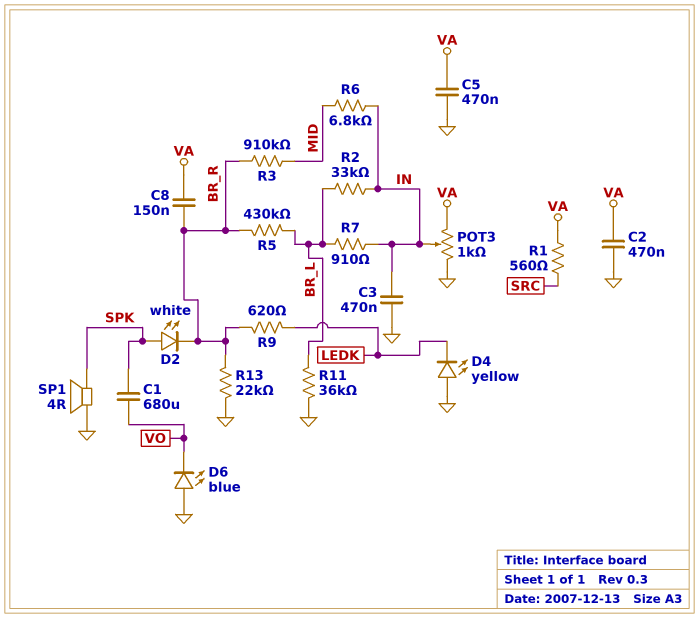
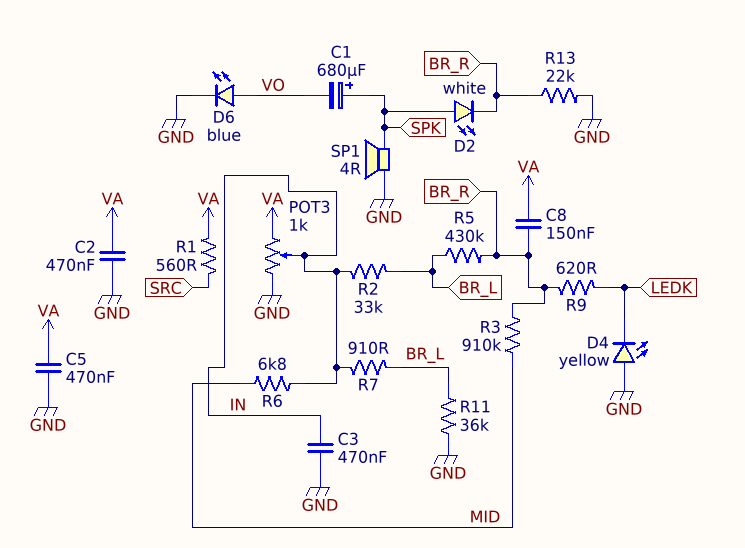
C1: 680uF (SPK, VO) -> 680uF (plus SPK, minus VO)
D6: LED blue (A GND, K VO) -> LED blue (A VO, K GND)

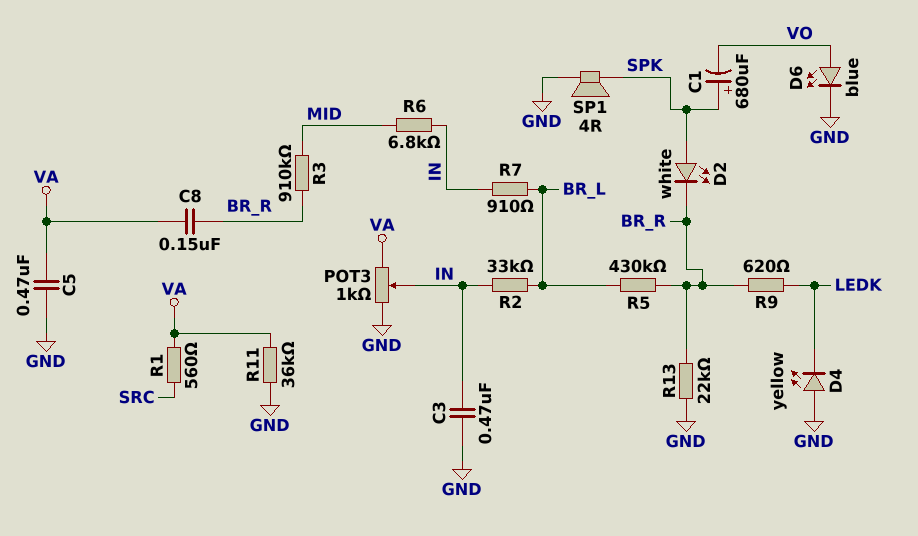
C2: 470nF (GND, VA) -> none
R11: 36k (BR_L, GND) -> 36k (GND, VA)

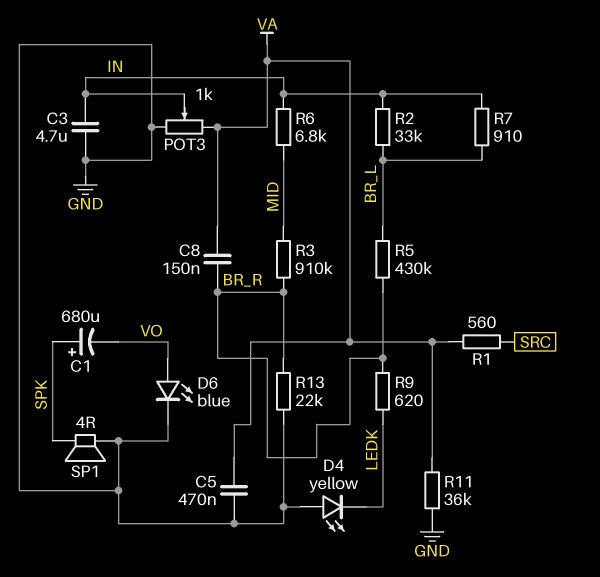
C3: 470nF (GND, IN) -> 4.7uF (GND, IN)
D2: LED white (A SPK, K BR_R) -> none

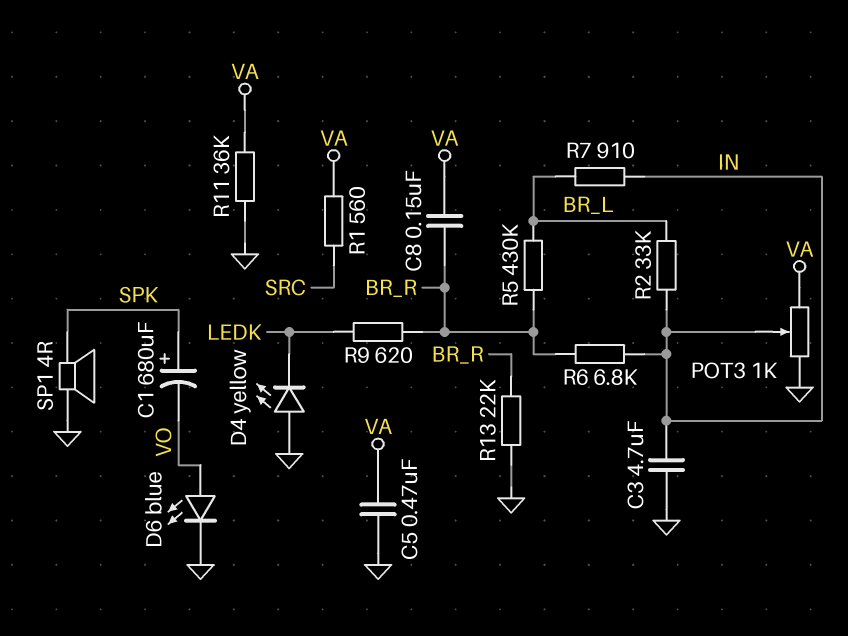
R3: 910k (BR_R, MID) -> none
R6: 6.8k (IN, MID) -> 6.8k (BR_R, IN)

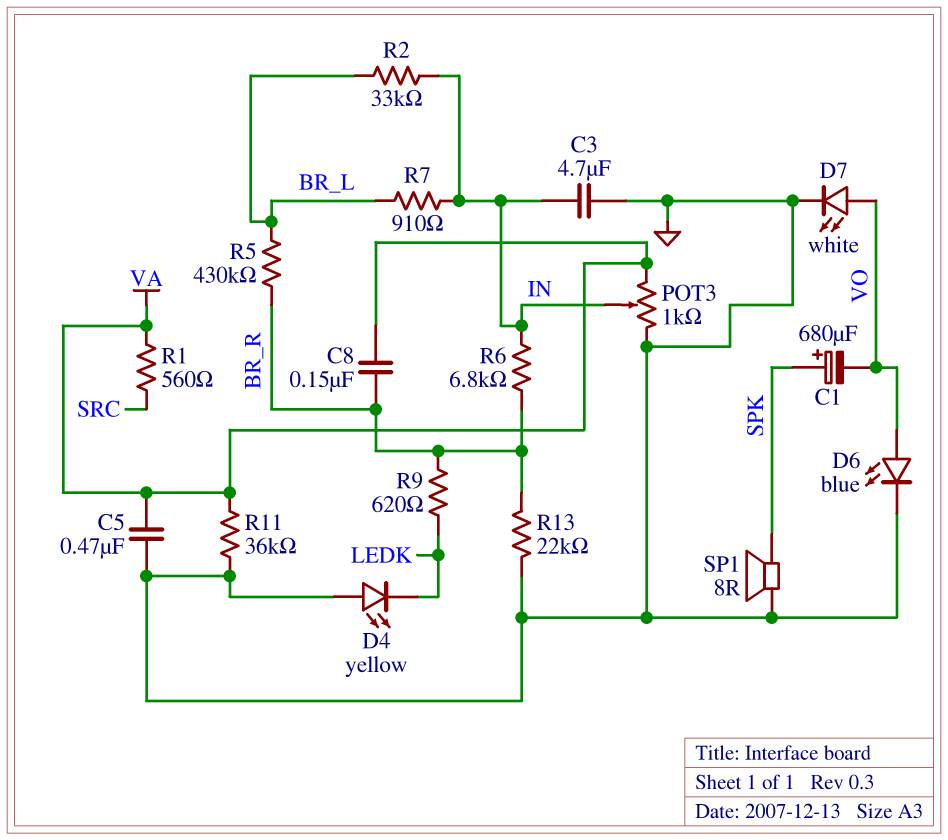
D7: none -> LED white (A VO, K GND)
SP1: speaker 4R (GND, SPK) -> speaker 8R (GND, SPK)

